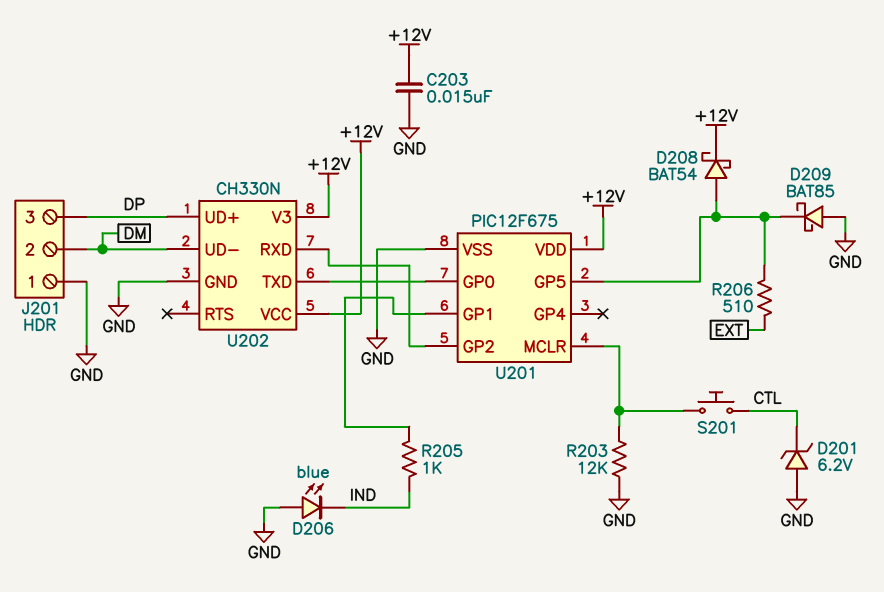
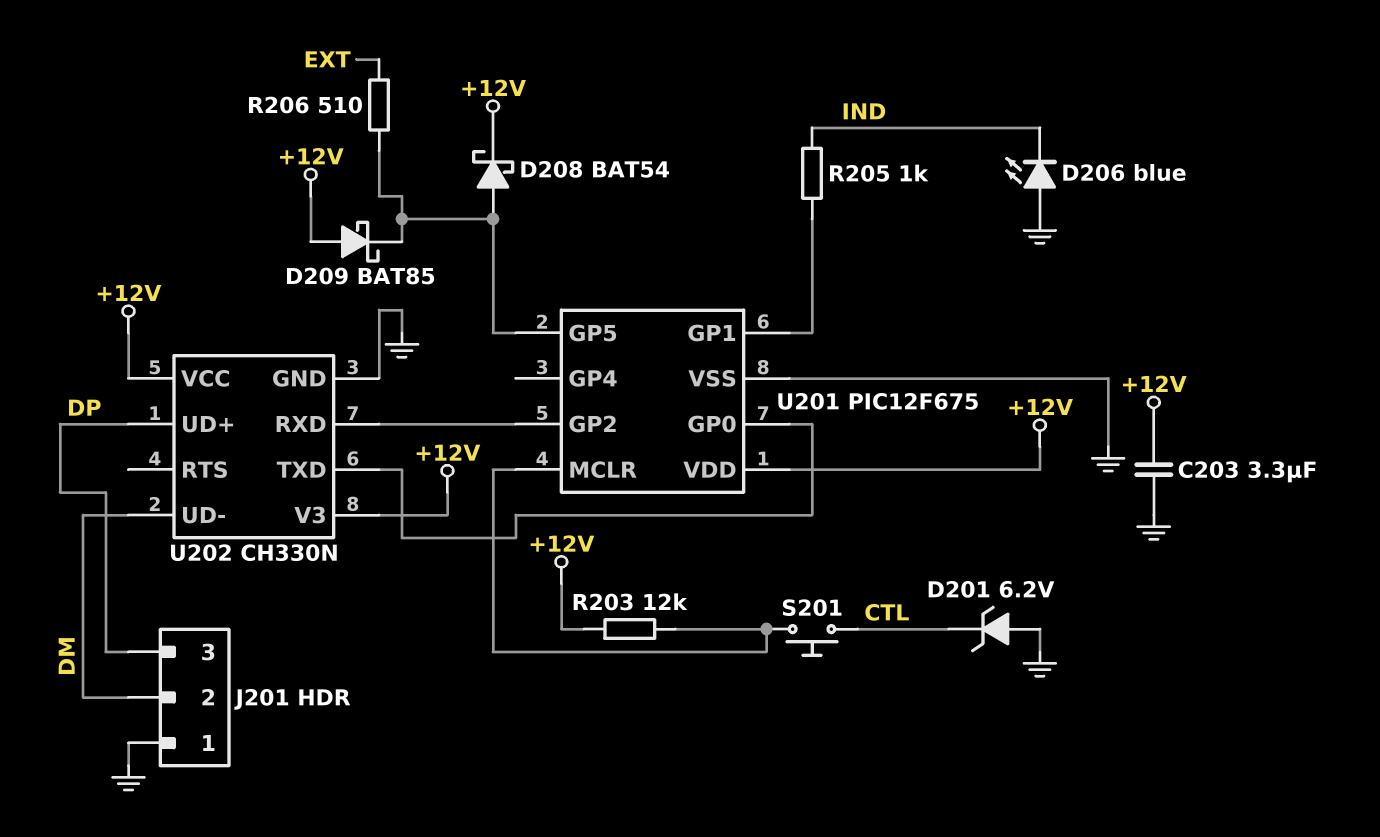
C203: 15nF (+12V, GND) -> 3.3uF (+12V, GND)
D209: schottky BAT85 (A GND, K U201/GP5) -> schottky BAT85 (A +12V, K U201/GP5)
R203: 12k (GND, U201/MCLR) -> 12k (+12V, U201/MCLR)

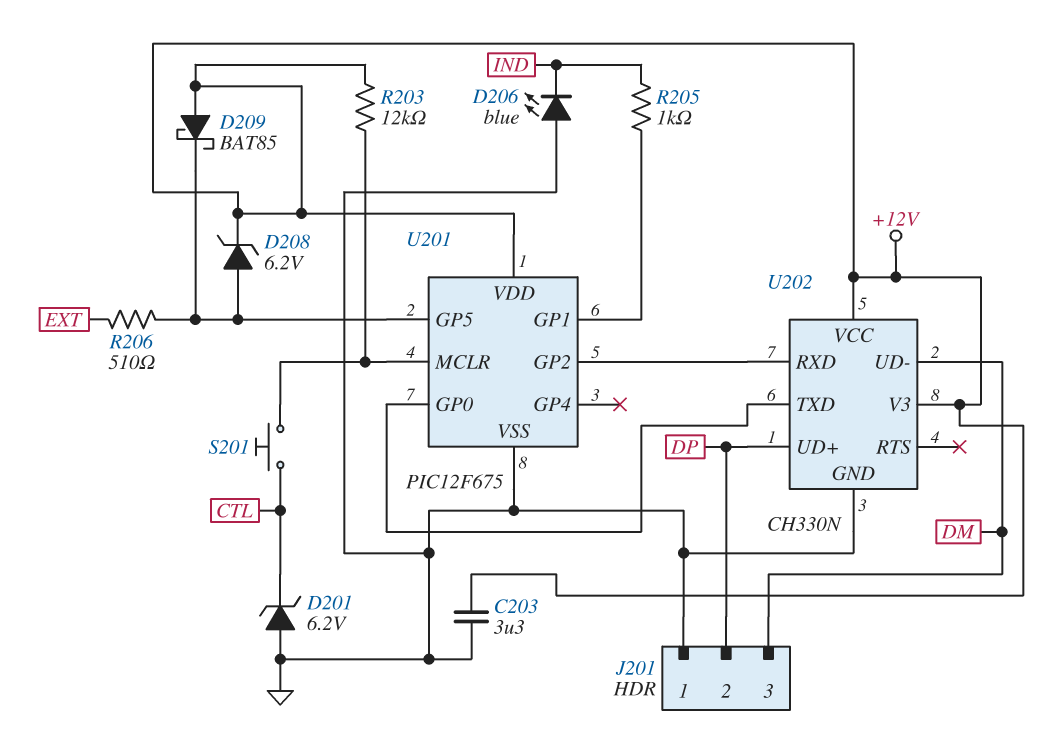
D208: schottky BAT54 (A U201/GP5, K +12V) -> zener 6.2V (A U201/GP5, K +12V)
J201 pin 2: DM -> DP
J201 pin 3: DP -> DM

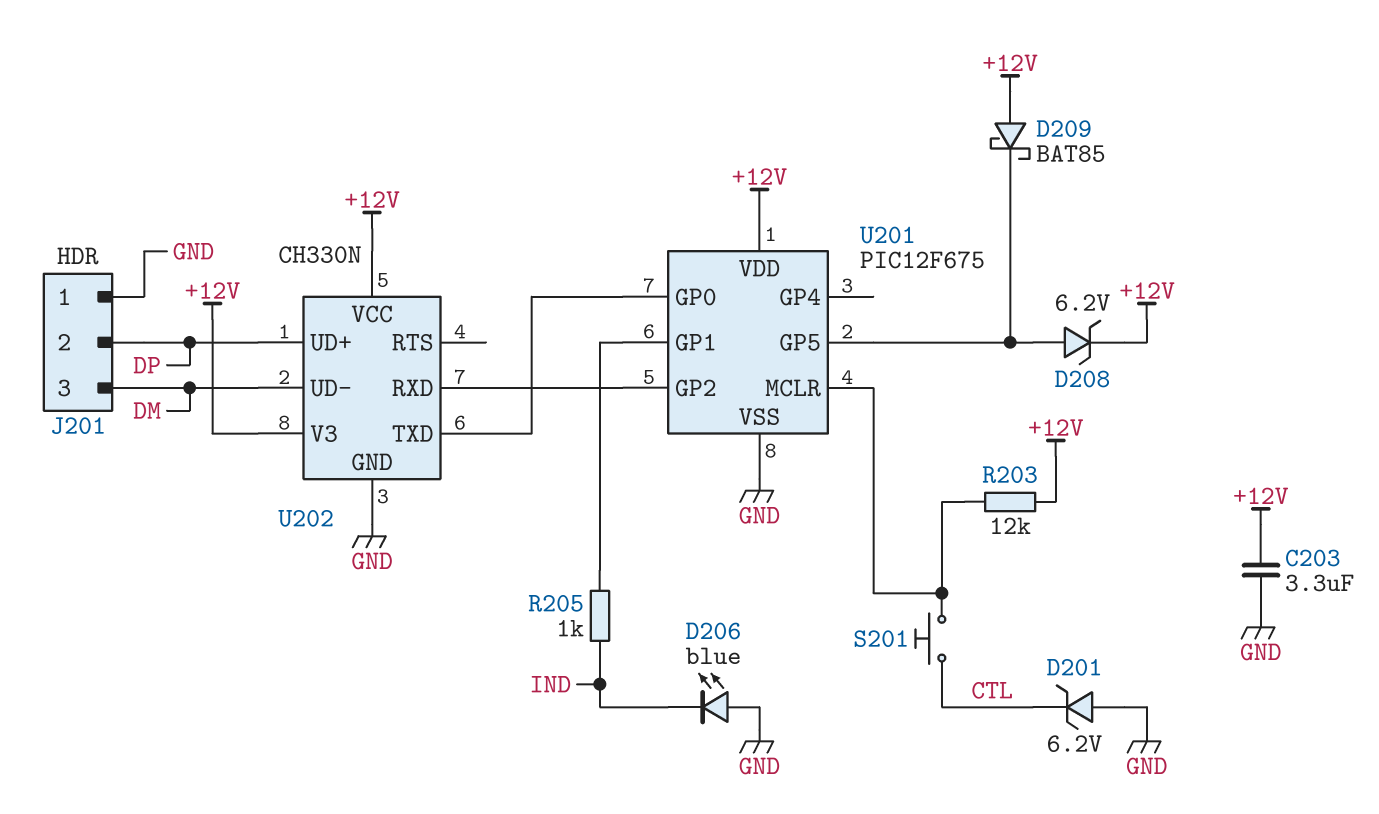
R206: 510 (EXT, U201/GP5) -> none

